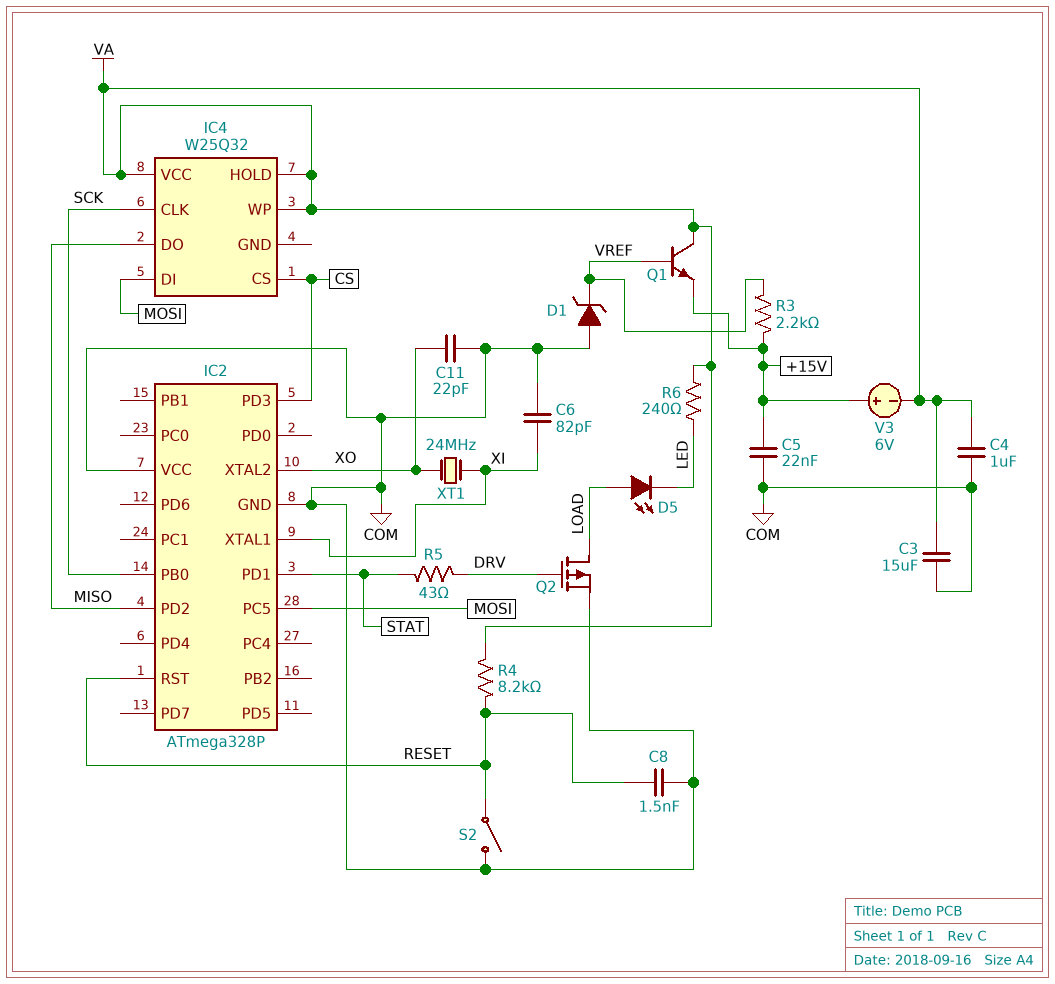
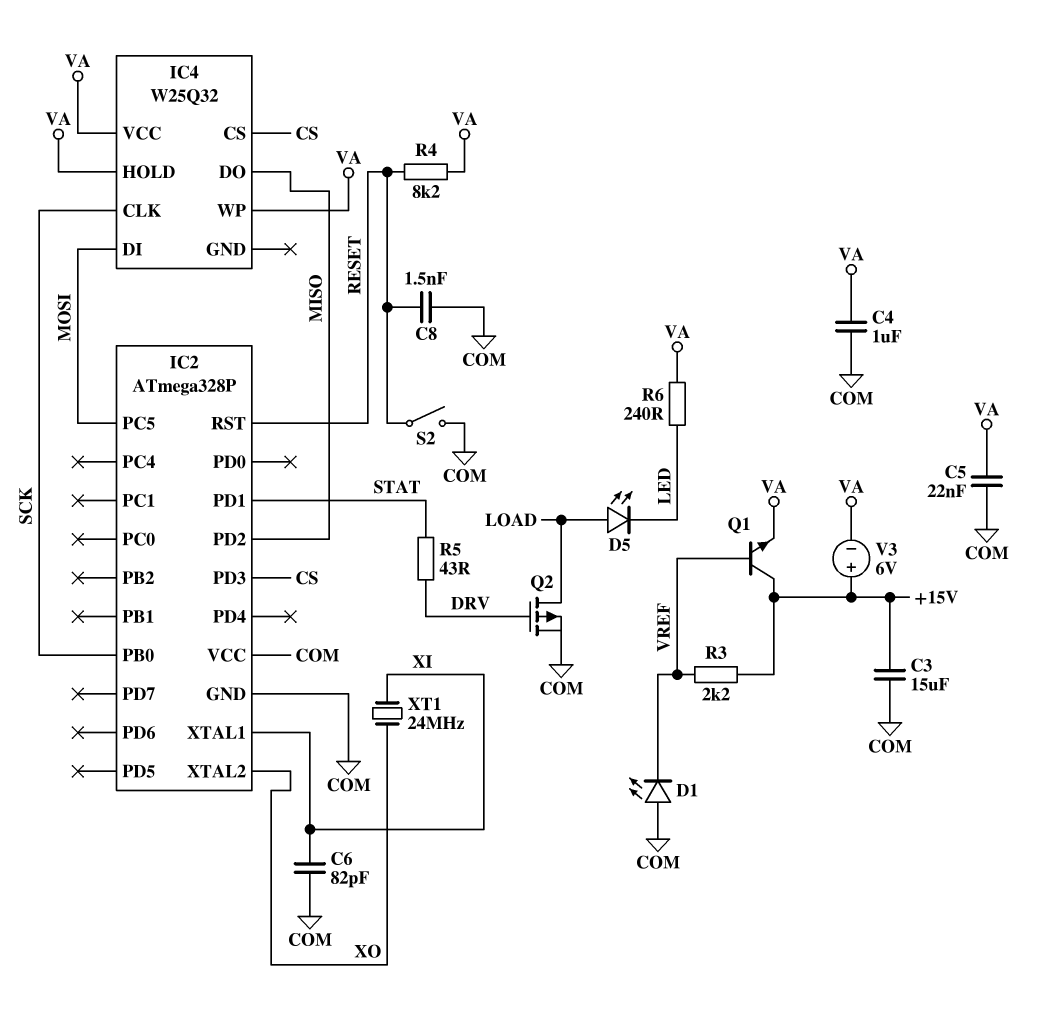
C3: 15uF (COM, VA) -> 15uF (+15V, COM)
C5: 22nF (+15V, COM) -> 22nF (COM, VA)
C11: 22pF (COM, XO) -> none
D1: zener (A COM, K VREF) -> LED (A COM, K VREF)
Q1: NPN (B VREF, C VA, E +15V) -> NPN (B VREF, C +15V, E VA)

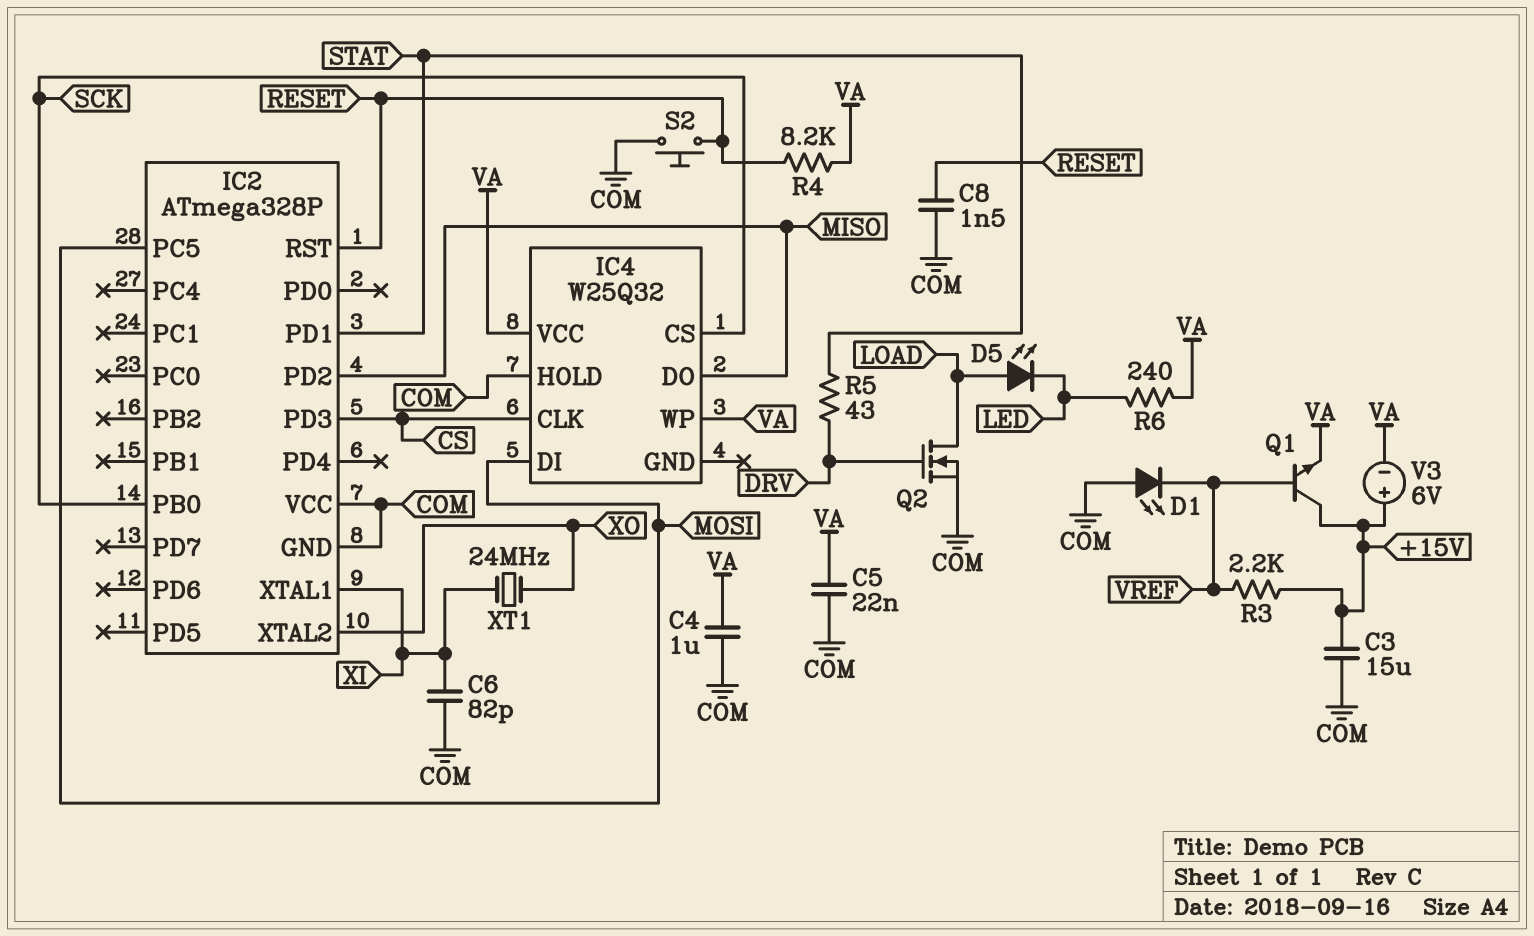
IC4 pin CLK: SCK -> CS
IC4 pin CS: CS -> SCK
IC4 pin HOLD: VA -> COM
Q2: PMOS (G DRV, D LOAD, S COM) -> NMOS (G DRV, D LOAD, S COM)
S2: switch (COM, RESET) -> button (COM, RESET)

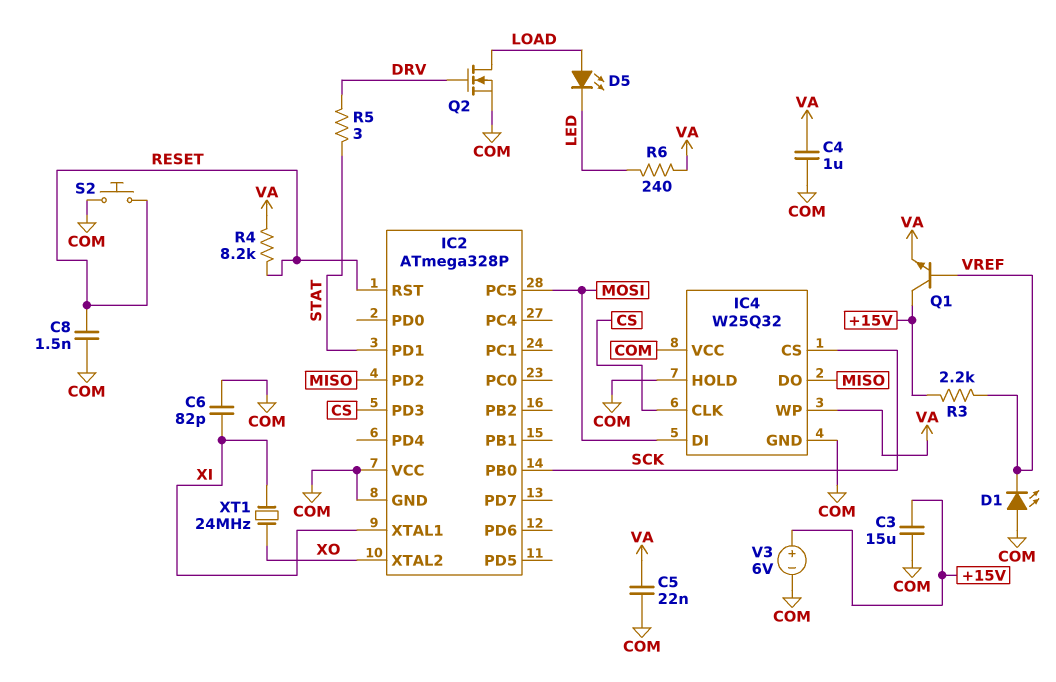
IC4 pin GND: none -> COM
IC4 pin VCC: VA -> COM
R5: 43 (DRV, STAT) -> 3 (DRV, STAT)
V3: 6V (plus +15V, minus VA) -> 6V (plus +15V, minus COM)

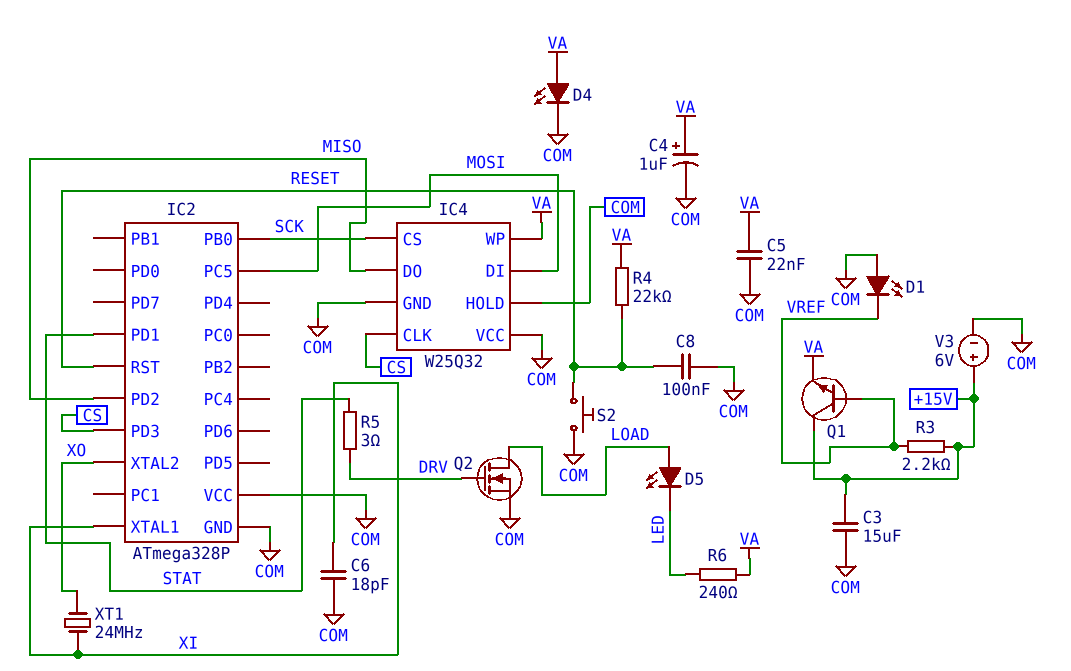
C4: 1uF (COM, VA) -> 1uF (plus VA, minus COM)
C6: 82pF (COM, XI) -> 18pF (COM, XI)
C8: 1.5nF (COM, RESET) -> 100nF (COM, RESET)
D4: none -> LED (A VA, K COM)
R4: 8.2k (RESET, VA) -> 22k (RESET, VA)

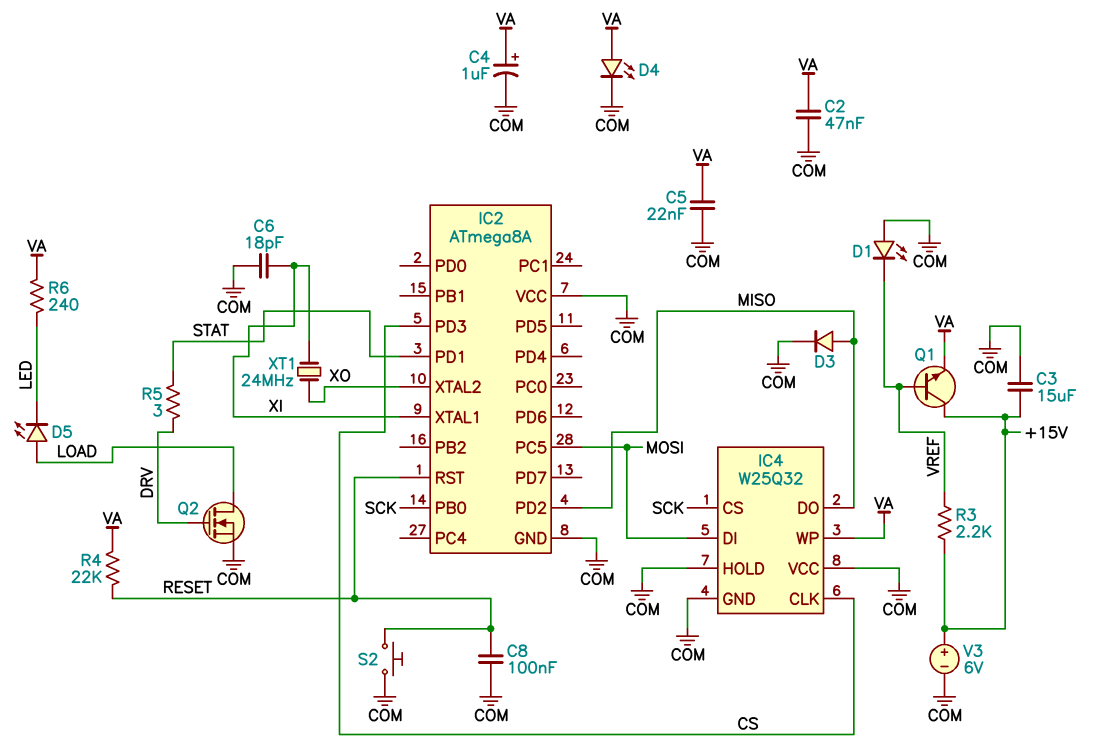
C2: none -> 47nF (COM, VA)
D3: none -> diode (A MISO, K COM)
IC2: ATmega328P -> ATmega8A

